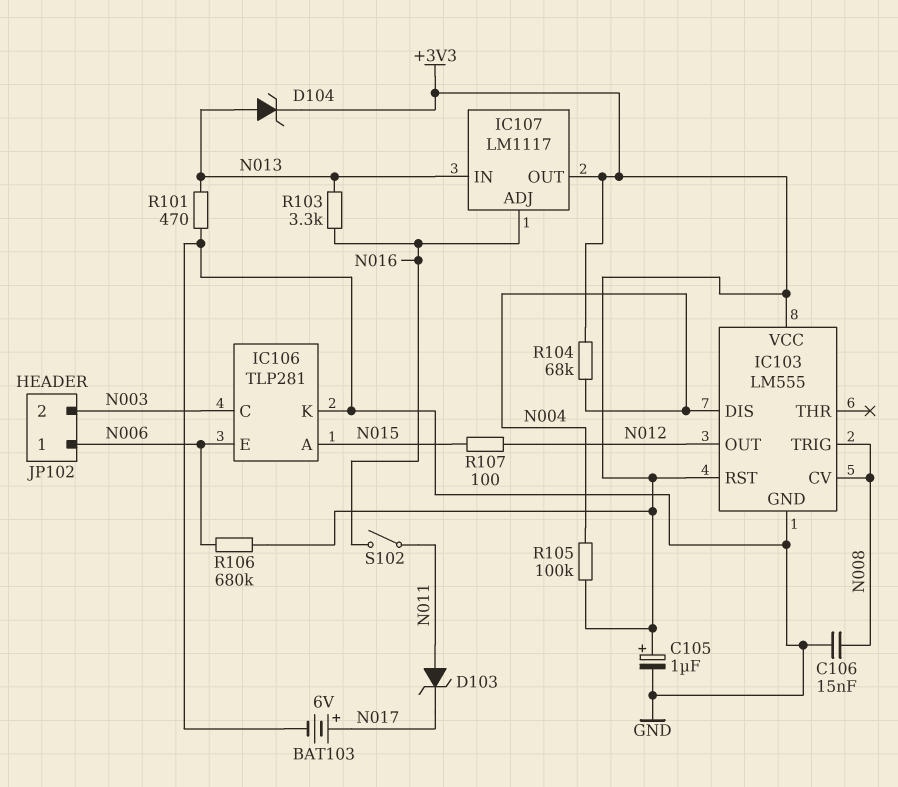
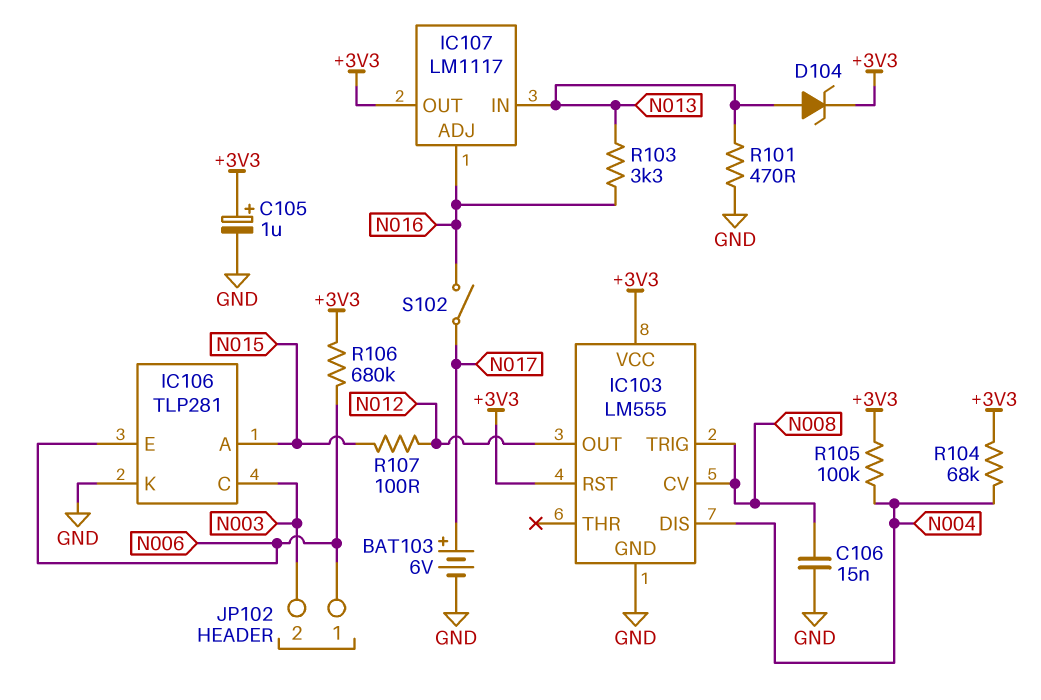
D103: zener (A N011, K N017) -> none
S102: switch (N011, N016) -> switch (N016, N017)

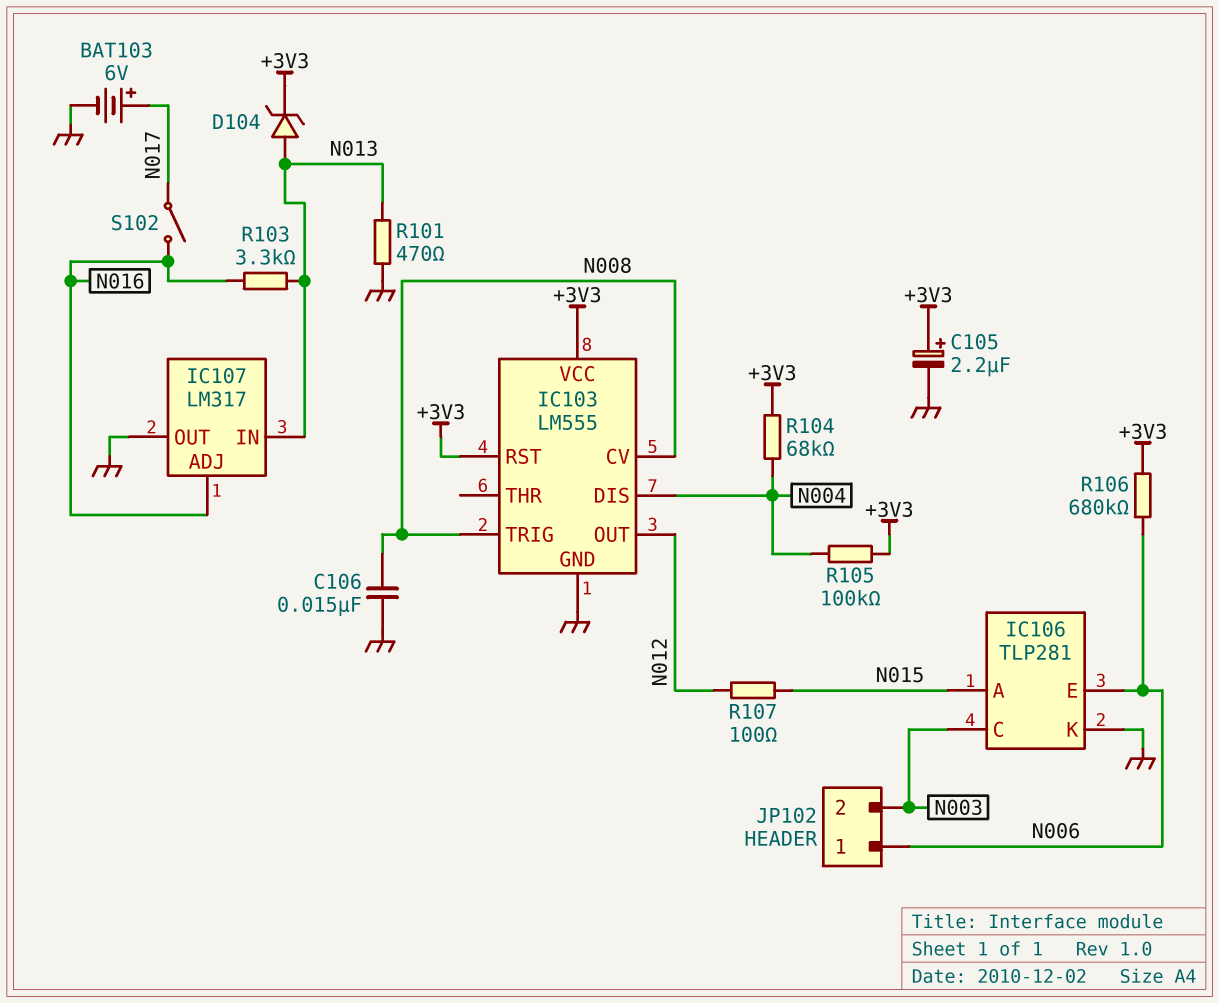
C105: 1uF (plus +3V3, minus GND) -> 2.2uF (plus +3V3, minus GND)
IC107: LM1117 -> LM317
IC107 pin OUT: +3V3 -> GND

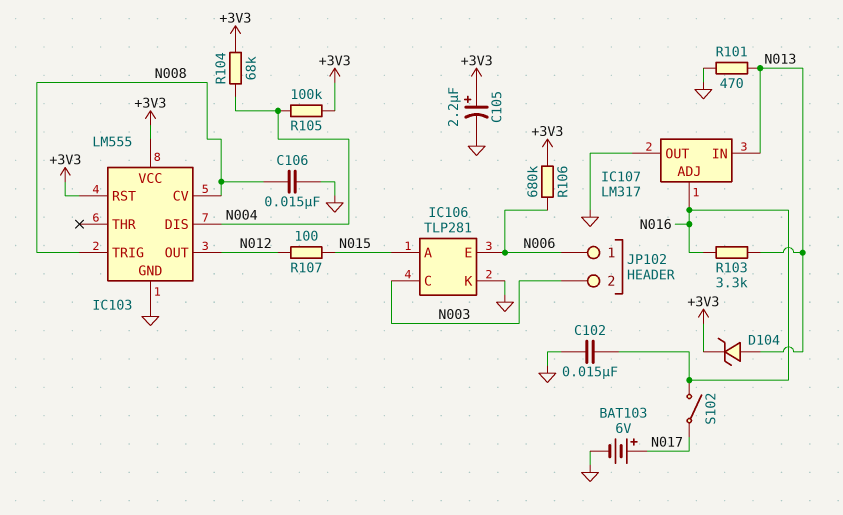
C102: none -> 15nF (GND, N016)

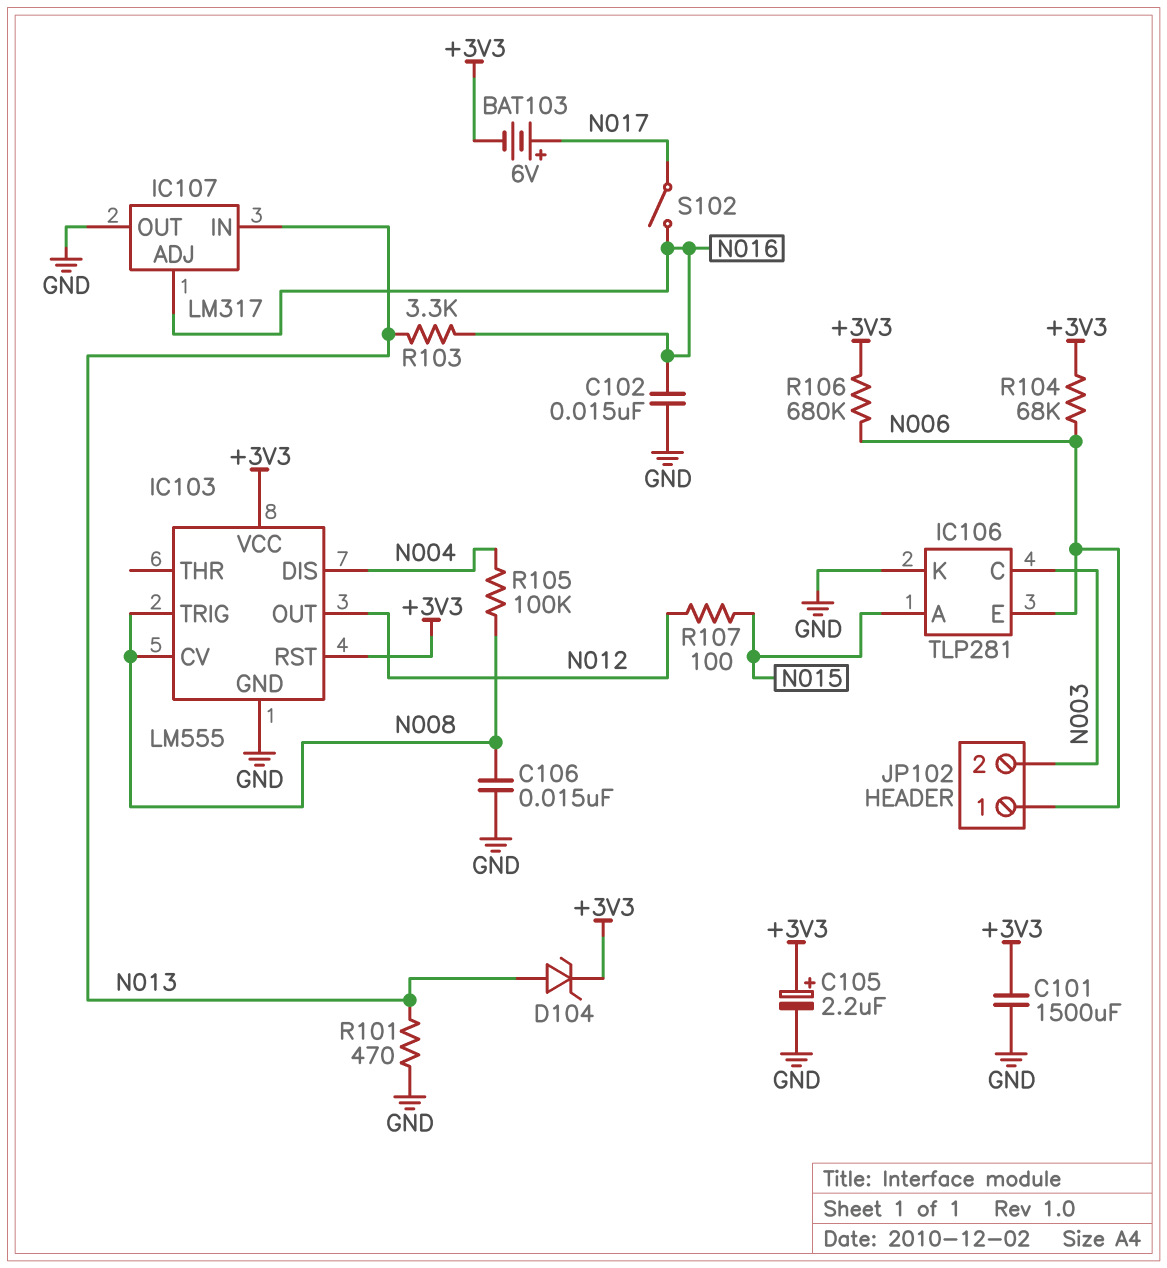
BAT103: 6V (plus N017, minus GND) -> 6V (plus N017, minus +3V3)
C101: none -> 1500uF (+3V3, GND)
R104: 68k (+3V3, N004) -> 68k (+3V3, N006)
R105: 100k (+3V3, N004) -> 100k (N004, N008)

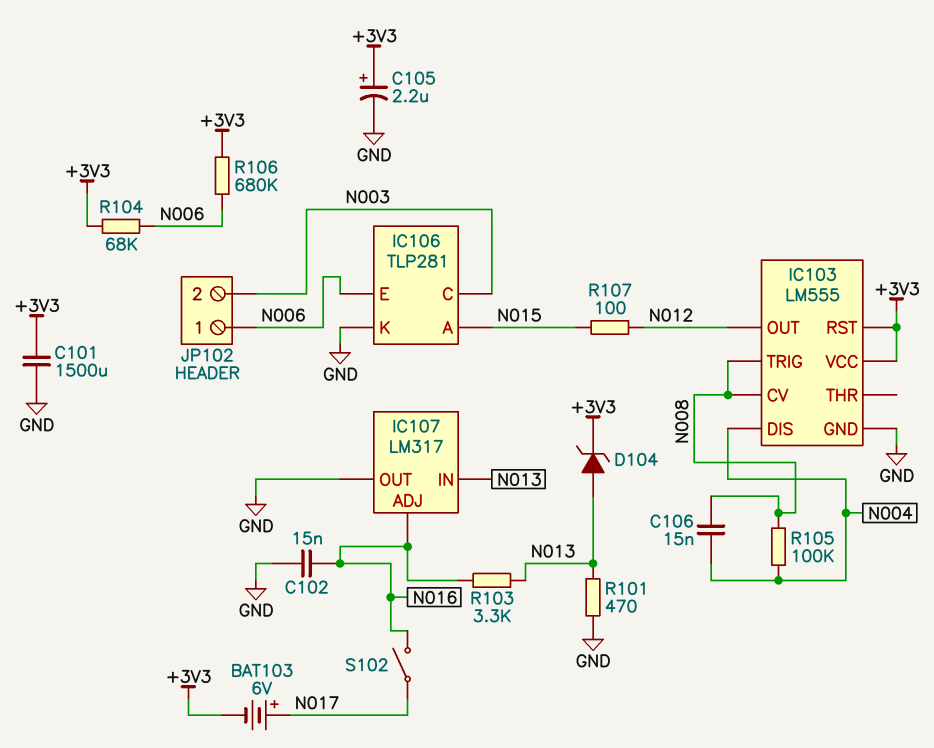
C106: 15nF (GND, N008) -> 15nF (N004, N008)

